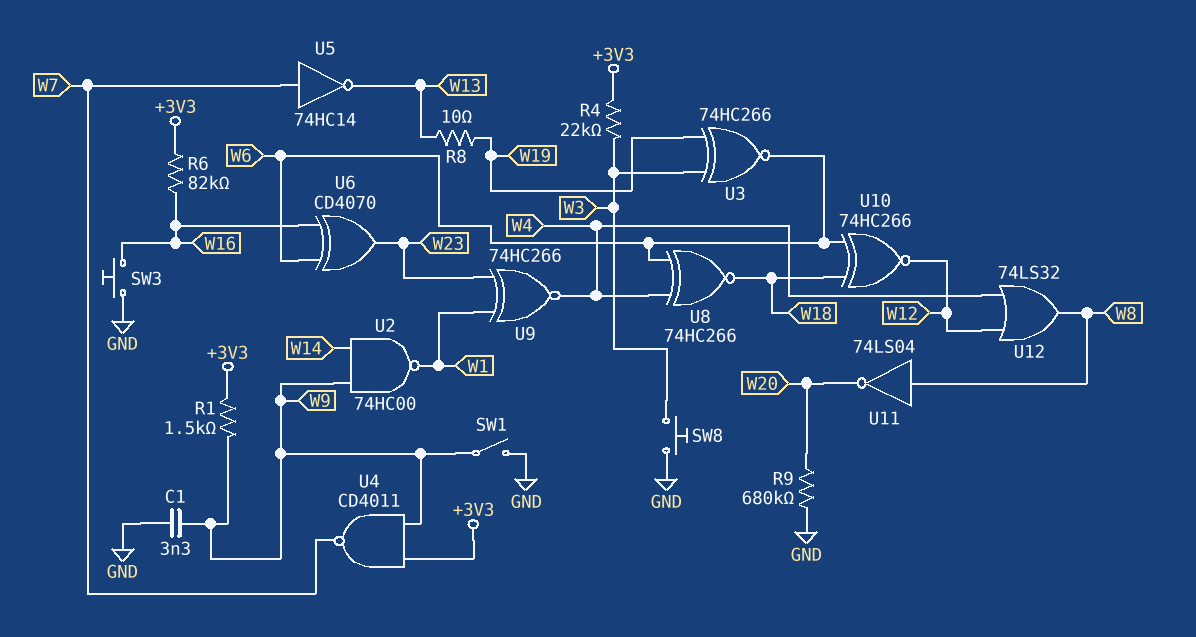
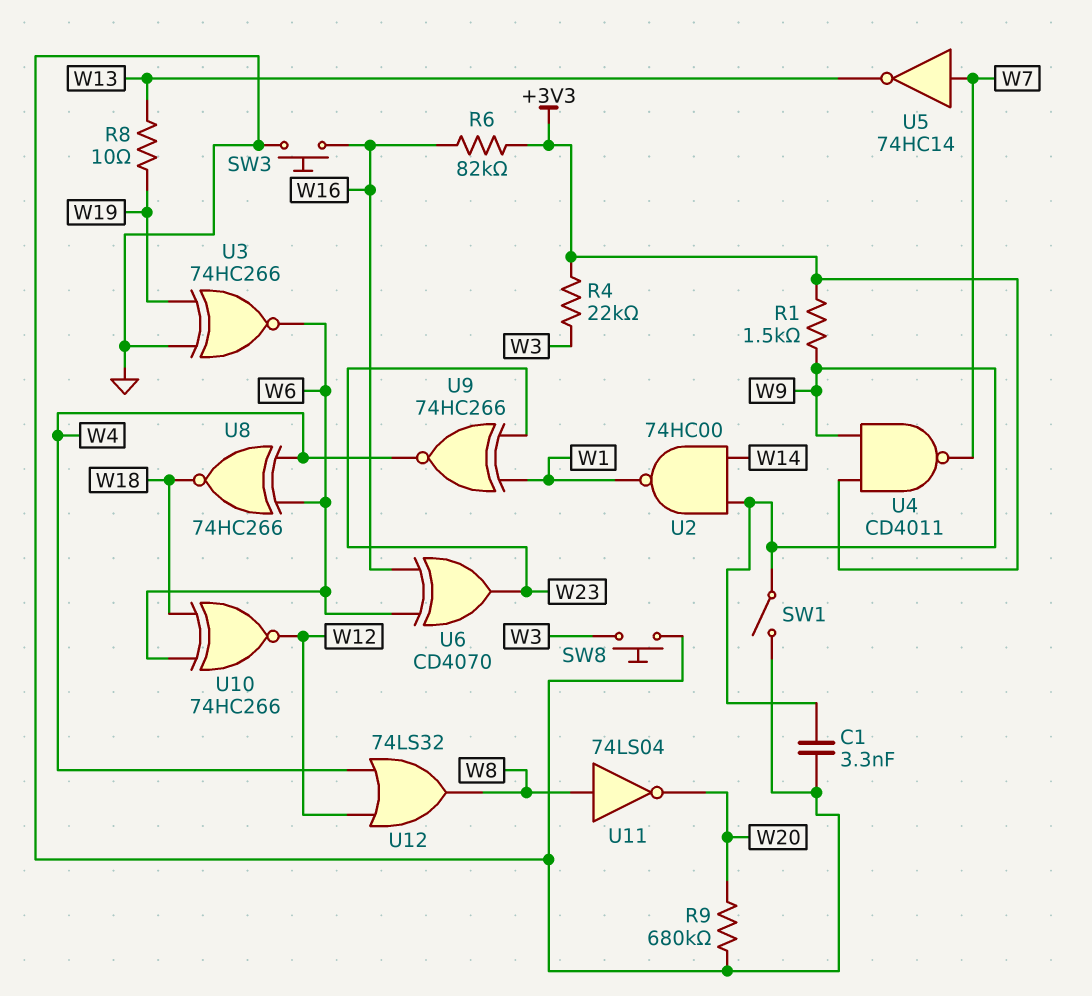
U3: XNOR 74HC266 (in W3, in W19, out W6) -> XNOR 74HC266 (in GND, in W19, out W6)

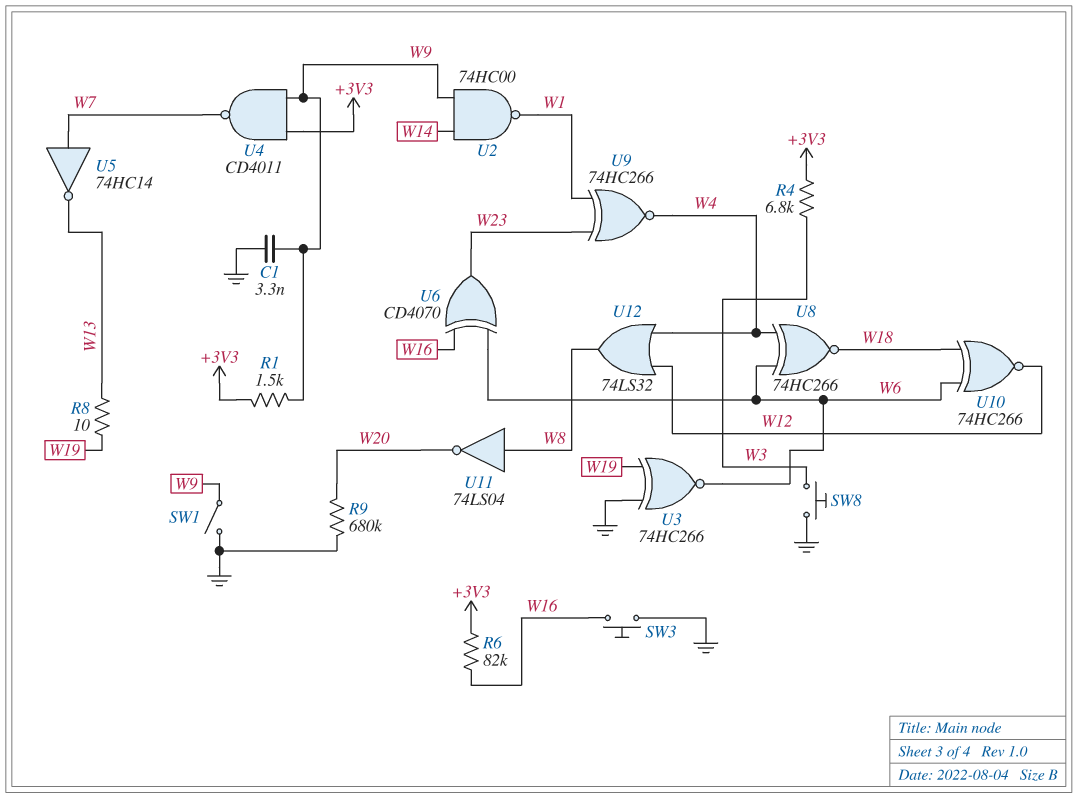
R4: 22k (+3V3, W3) -> 6.8k (+3V3, W3)

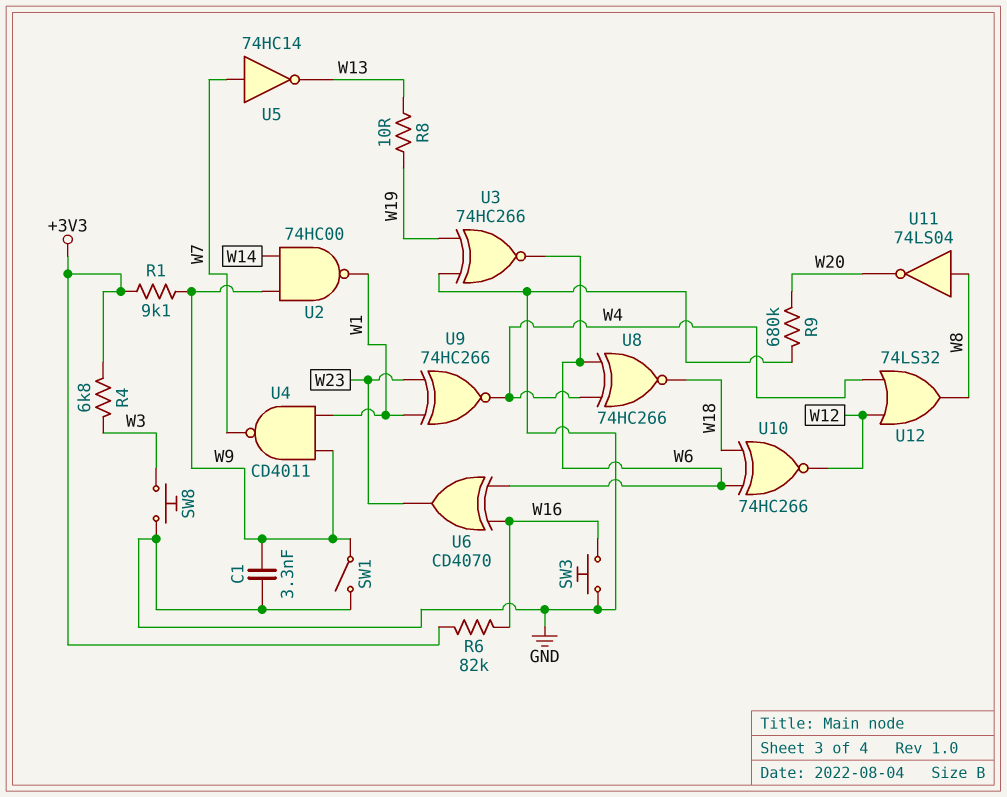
R1: 1.5k (+3V3, W9) -> 9.1k (+3V3, W9)
U4: NAND CD4011 (in +3V3, in W9, out W7) -> NAND CD4011 (in W1, in W9, out W7)

